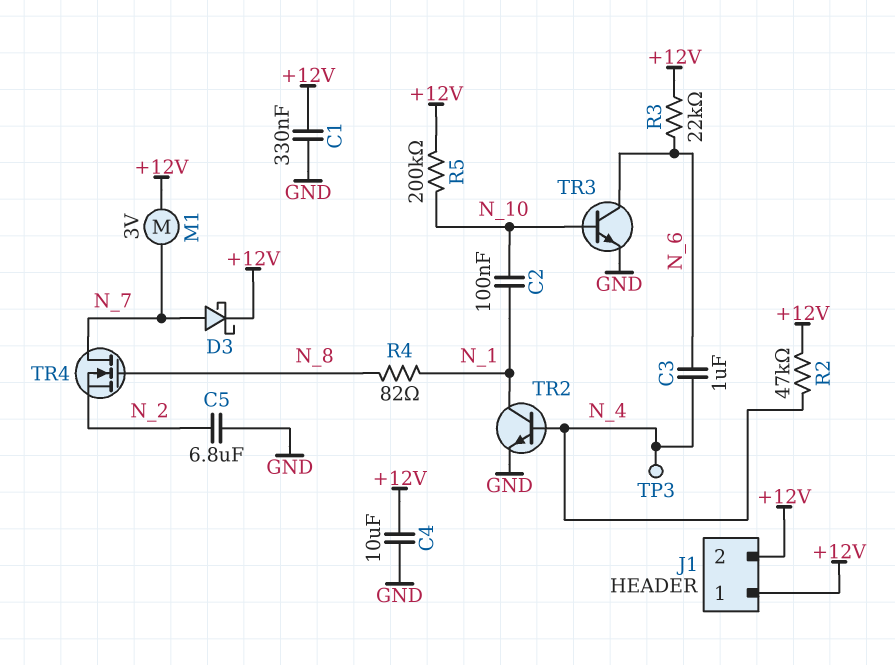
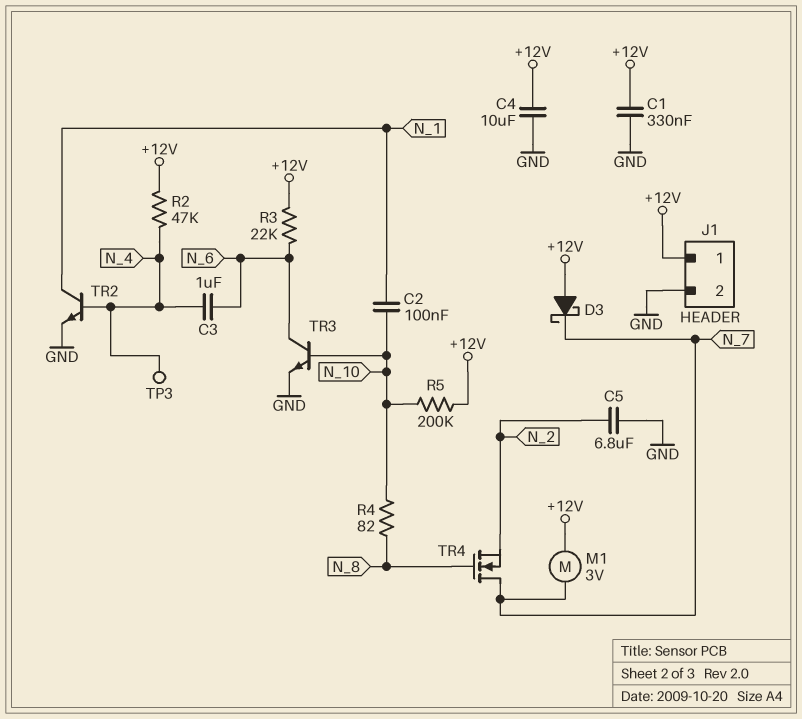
D3: schottky (A N_7, K +12V) -> schottky (A +12V, K N_7)
J1 pin 2: +12V -> GND
R4: 82 (N_1, N_8) -> 82 (N_8, N_10)

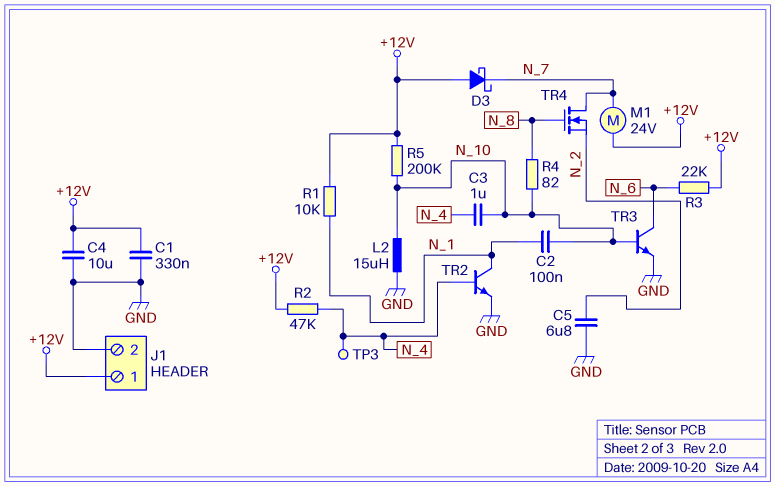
C3: 1uF (N_4, N_6) -> 1uF (N_4, N_10)
L2: none -> 15uH (GND, N_10)
M1: motor 3V (+12V, N_7) -> motor 24V (+12V, N_7)
R1: none -> 10k (+12V, N_1)

